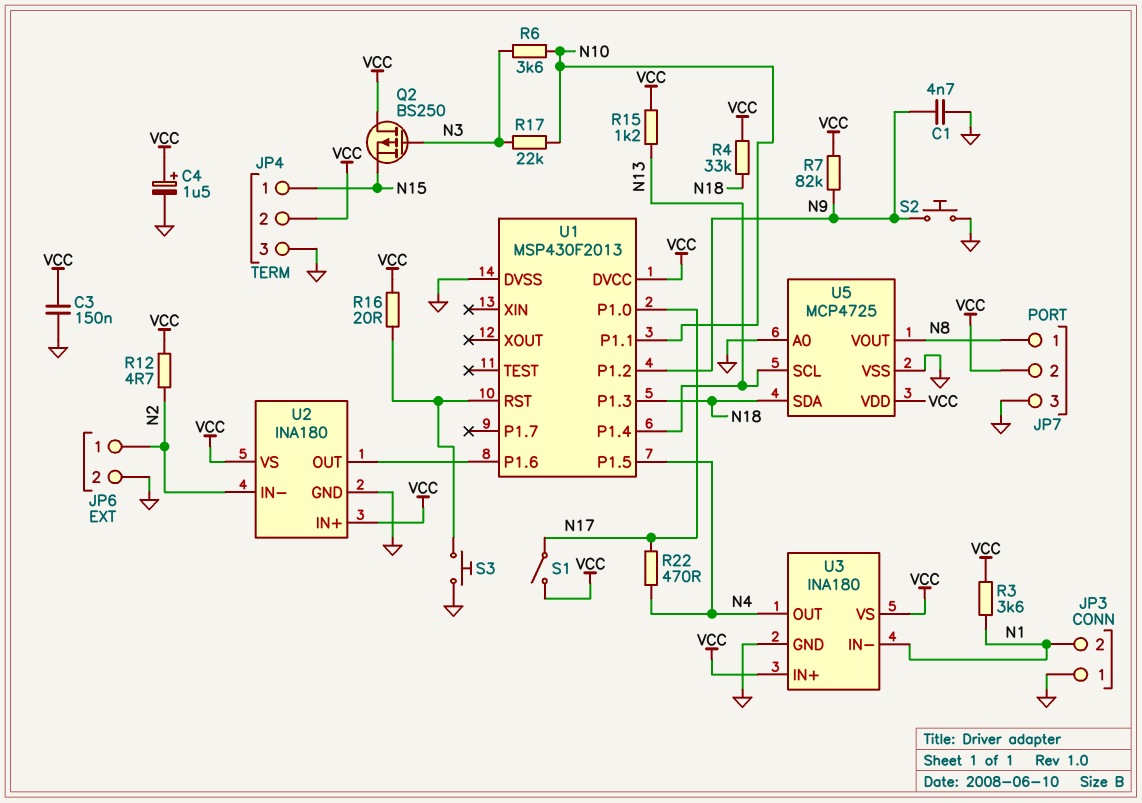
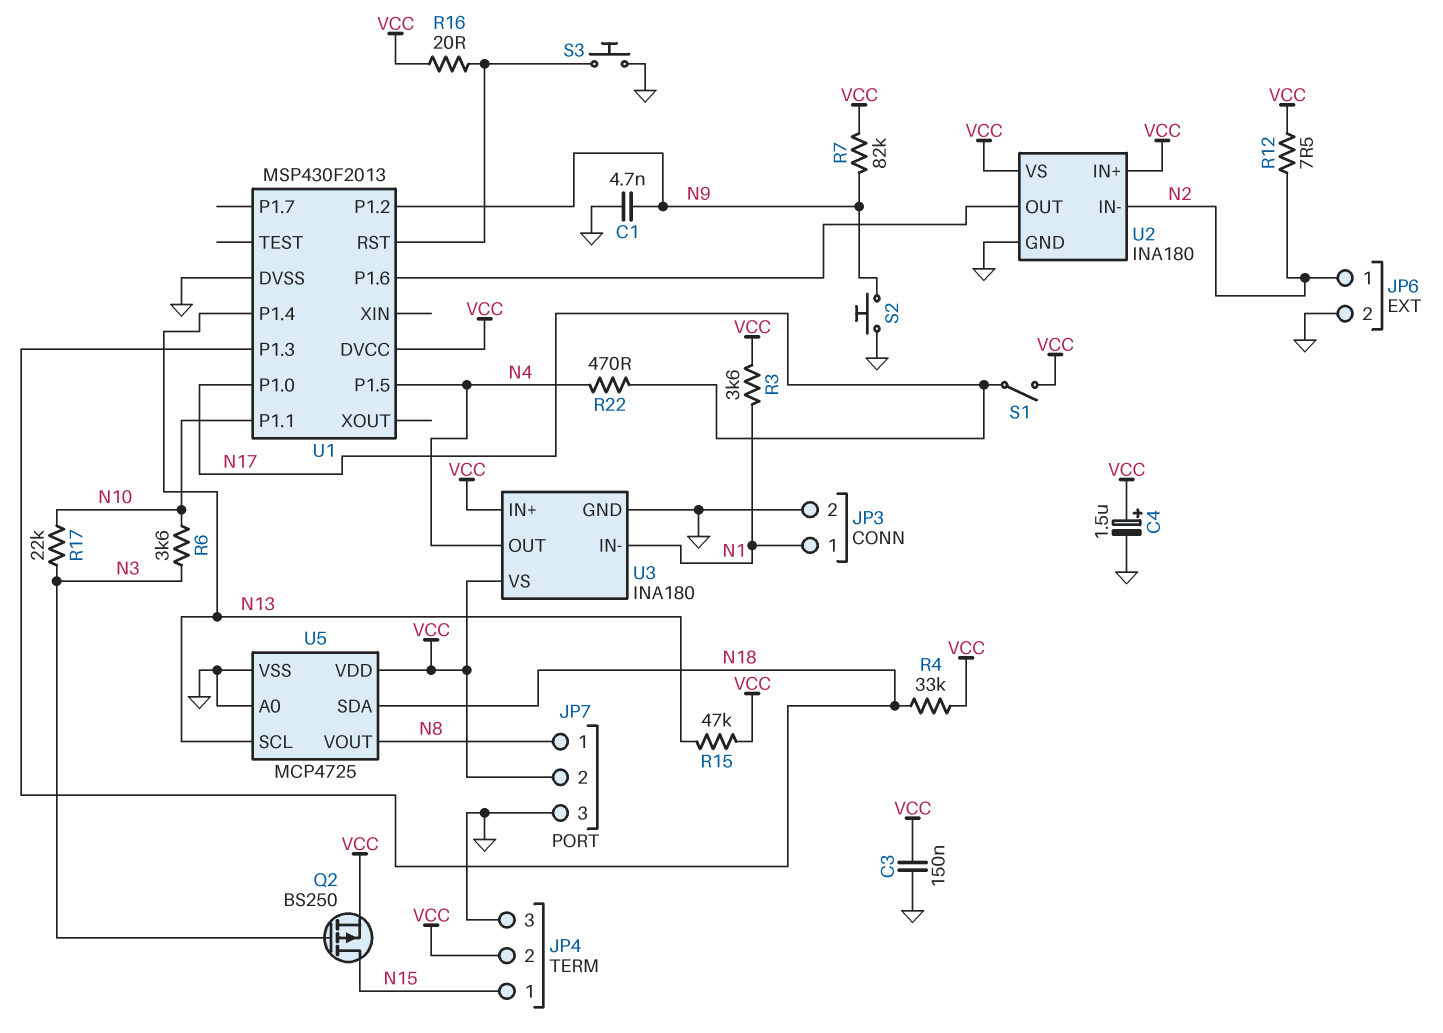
JP3 pin 1: GND -> N1
JP3 pin 2: N1 -> GND
Q2: PMOS BS250 (G N3, D VCC, S N15) -> PMOS BS250 (G N3, D N15, S VCC)
R12: 4.7 (N2, VCC) -> 7.5 (N2, VCC)
R15: 1.2k (N13, VCC) -> 47k (N13, VCC)

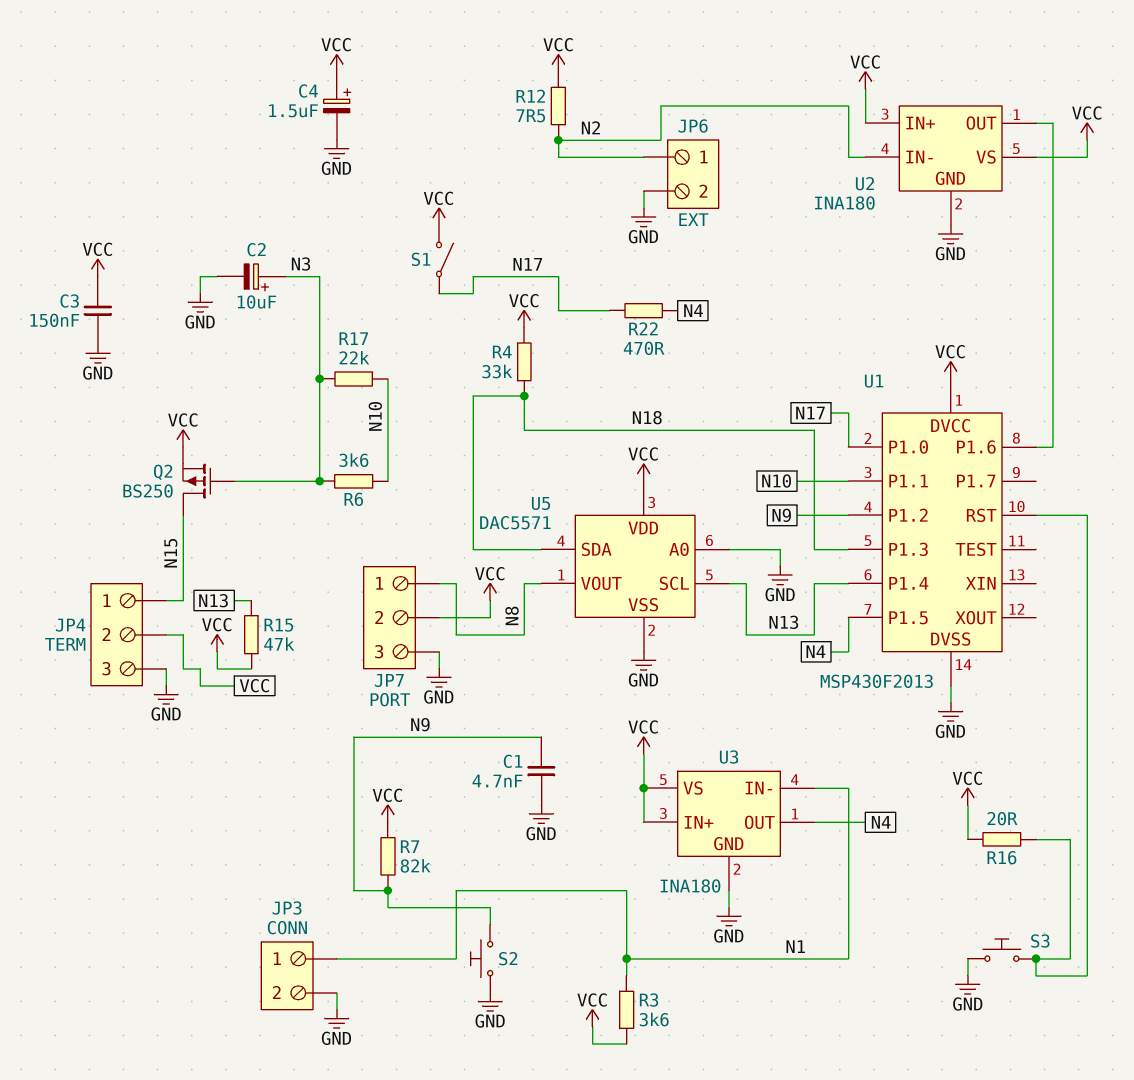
C2: none -> 10uF (plus N3, minus GND)
U5: MCP4725 -> DAC5571

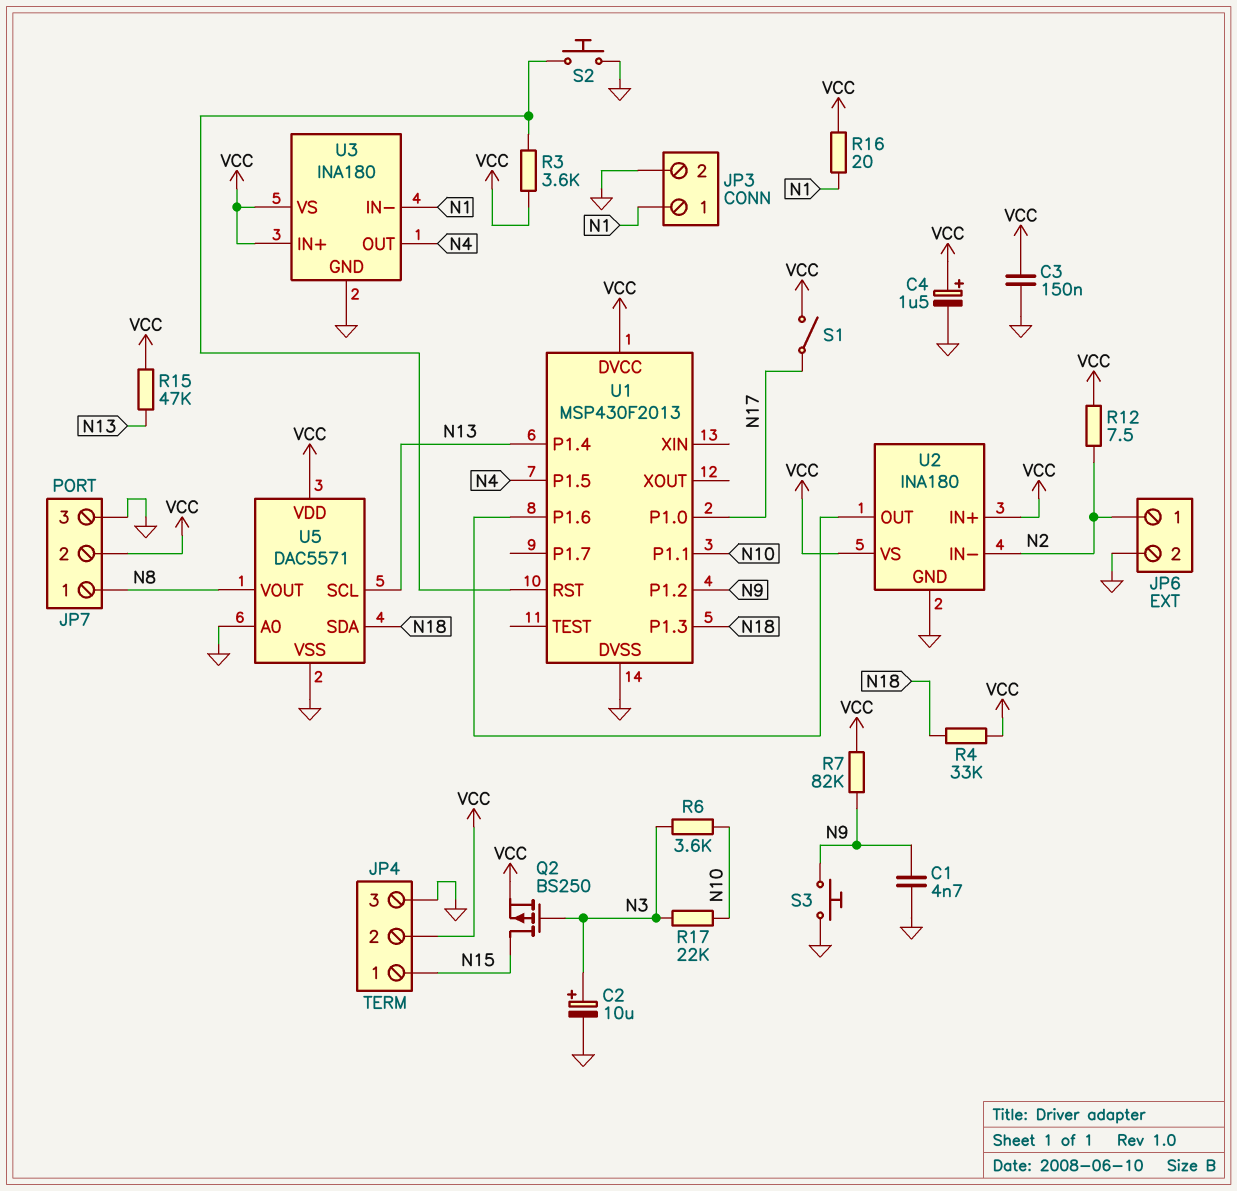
R3: 3.6k (N1, VCC) -> 3.6k (U1/RST, VCC)
R16: 20 (U1/RST, VCC) -> 20 (N1, VCC)
R22: 470 (N4, N17) -> none
S2: button (GND, N9) -> button (GND, U1/RST)
S3: button (GND, U1/RST) -> button (GND, N9)

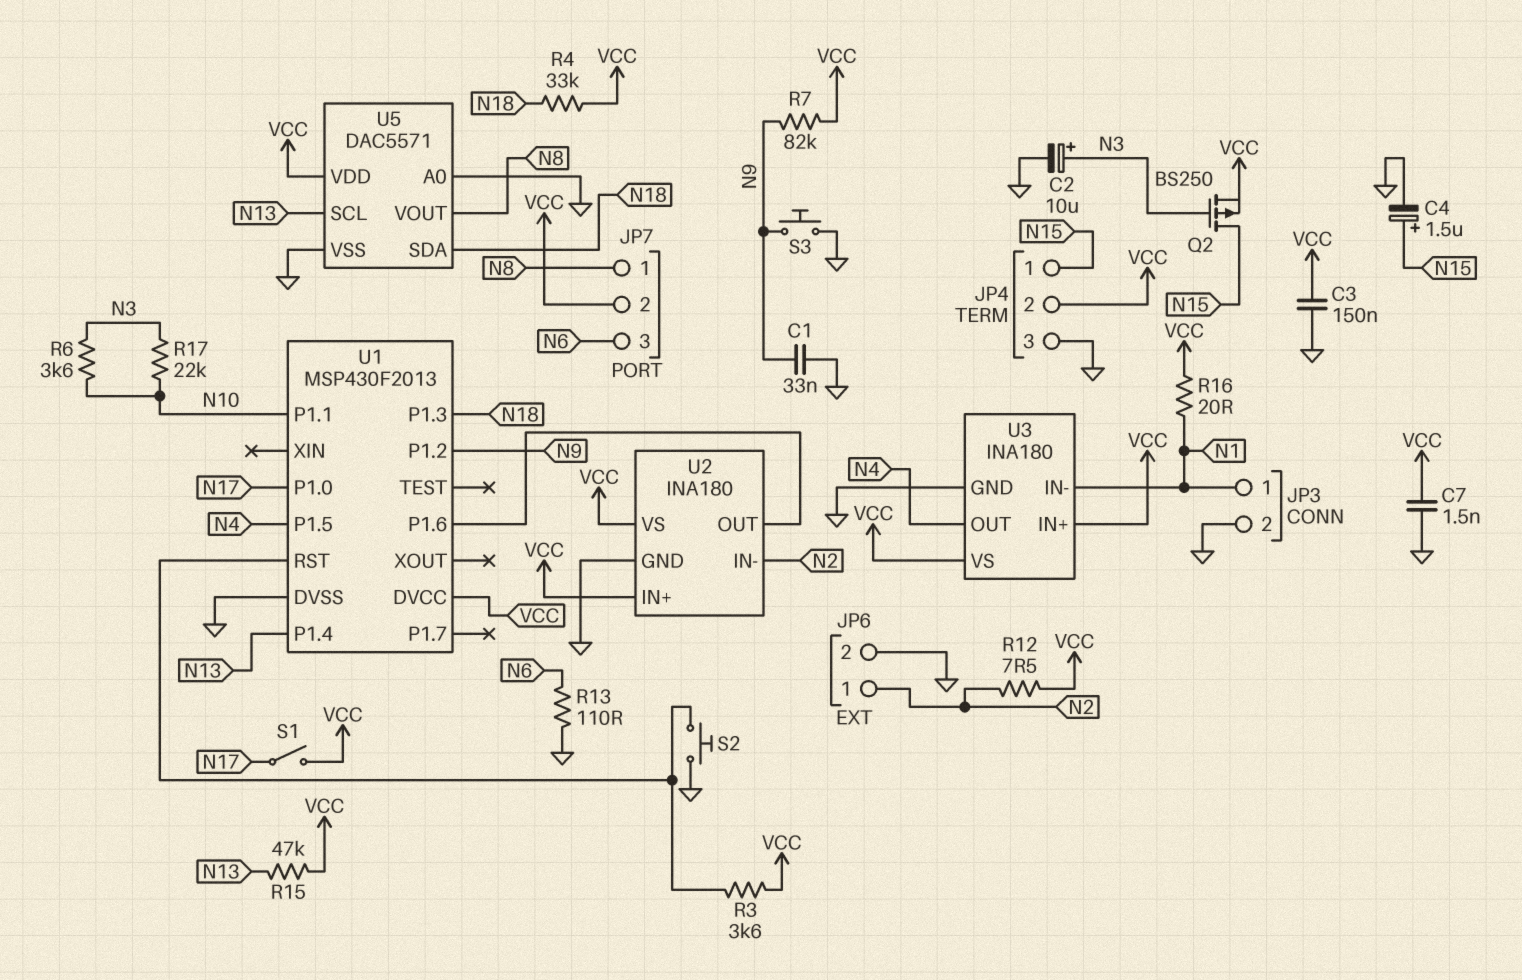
C1: 4.7nF (GND, N9) -> 33nF (GND, N9)
C4: 1.5uF (plus VCC, minus GND) -> 1.5uF (plus N15, minus GND)
C7: none -> 1.5nF (GND, VCC)
JP7 pin 3: GND -> N6
R13: none -> 110 (GND, N6)

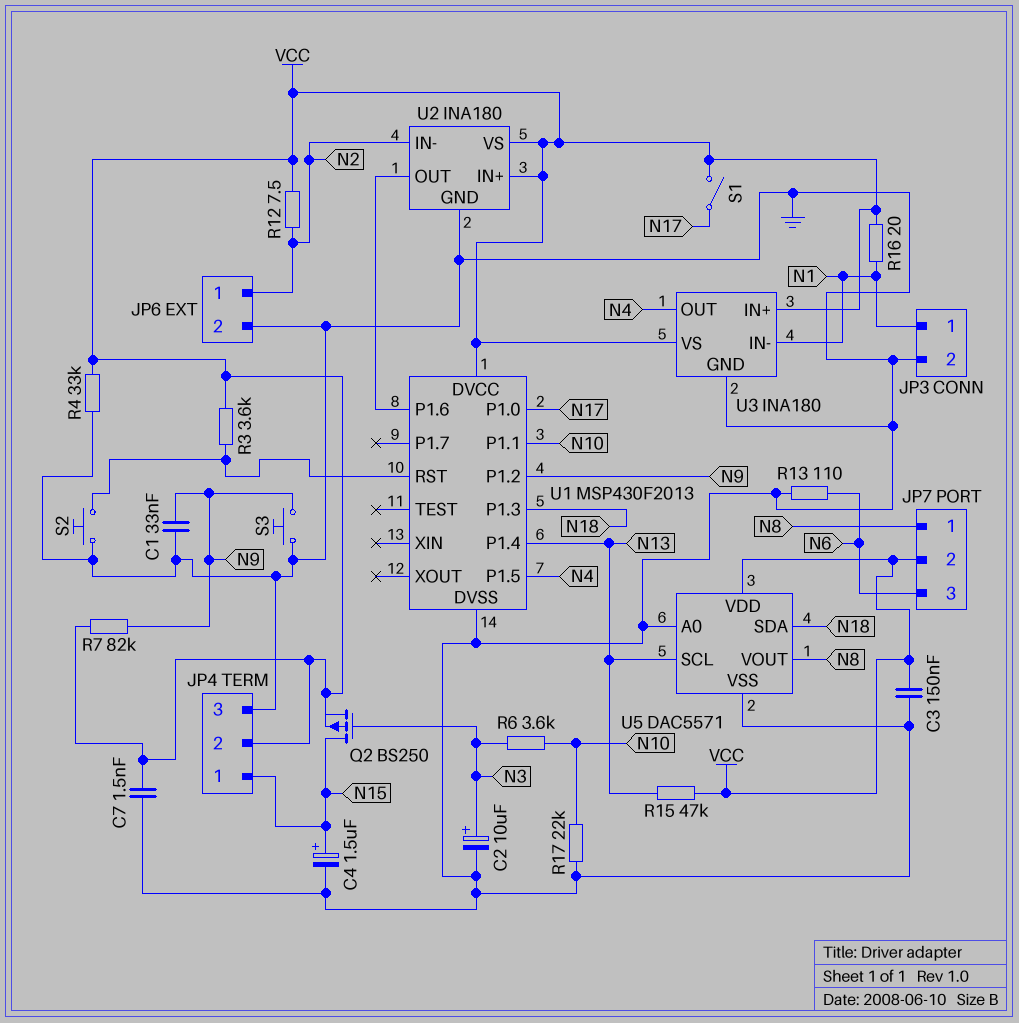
R4: 33k (N18, VCC) -> 33k (GND, VCC)
R17: 22k (N3, N10) -> 22k (GND, N10)

